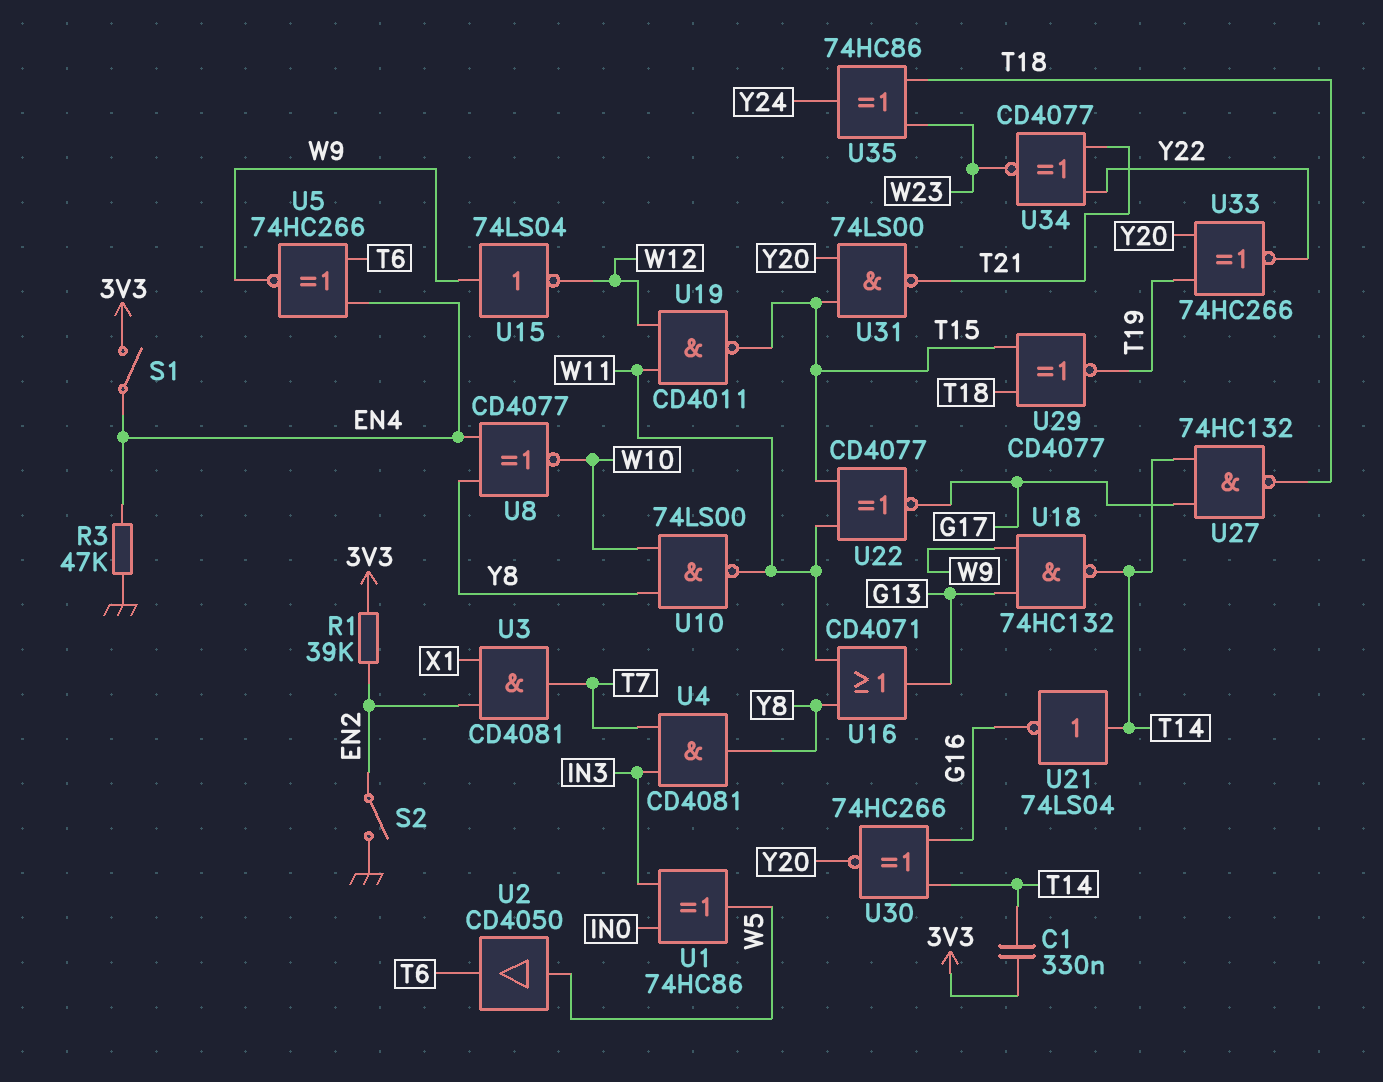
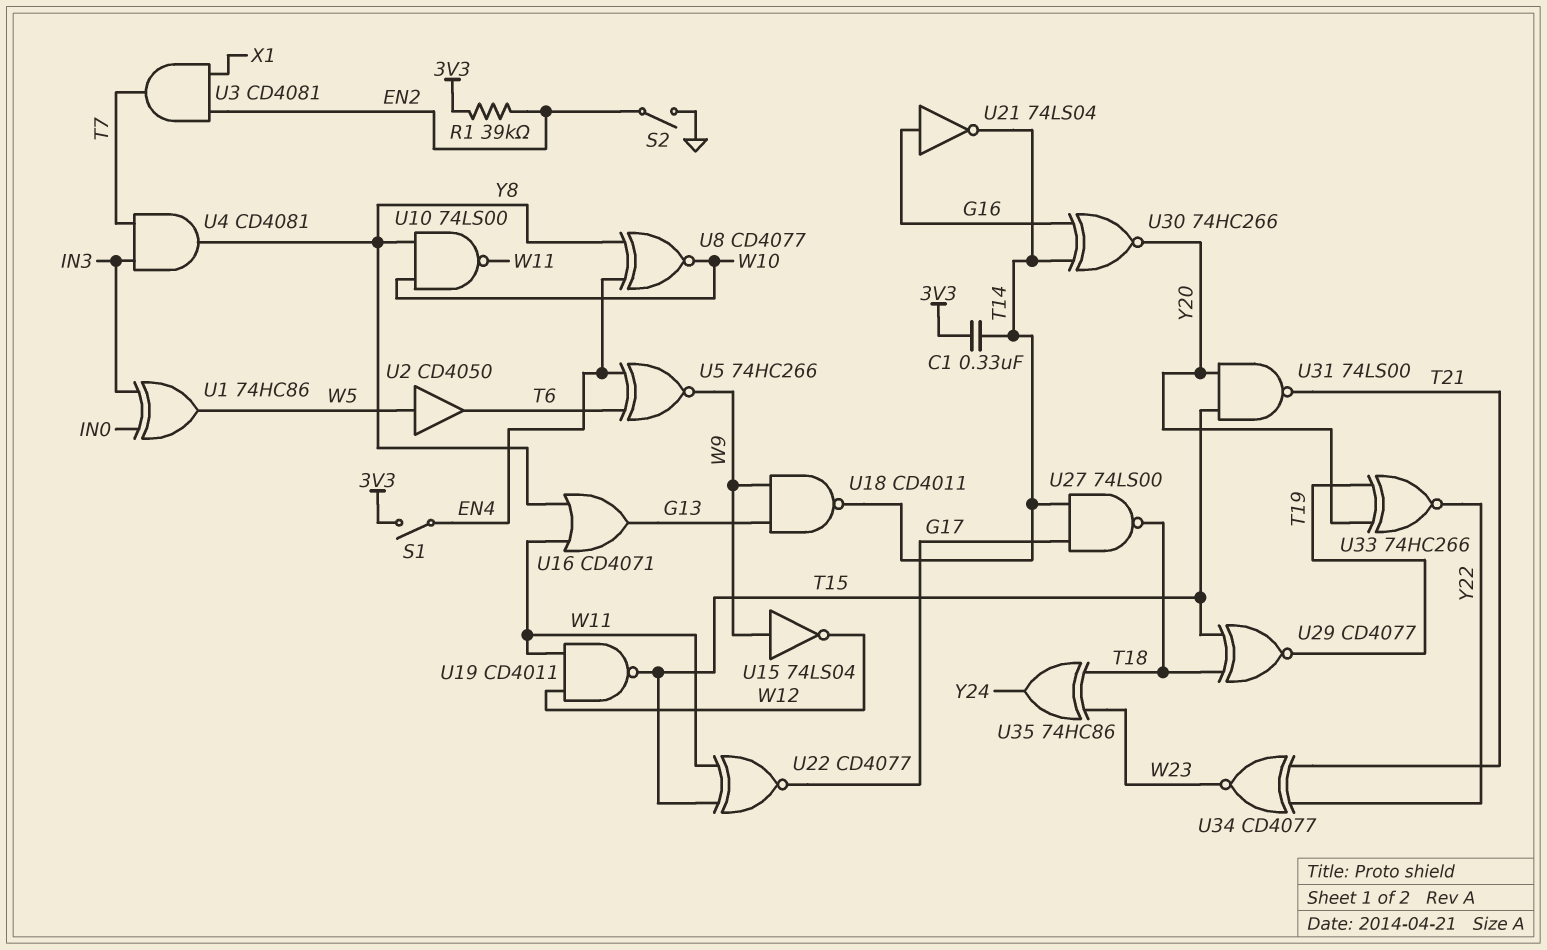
R3: 47k (EN4, GND) -> none
U18: NAND 74HC132 (in G13, in W9, out T14) -> NAND CD4011 (in G13, in W9, out T14)
U21: NOT 74LS04 (in T14, out G16) -> NOT 74LS04 (in G16, out T14)
U27: NAND 74HC132 (in G17, in T14, out T18) -> NAND 74LS00 (in G17, in T14, out T18)

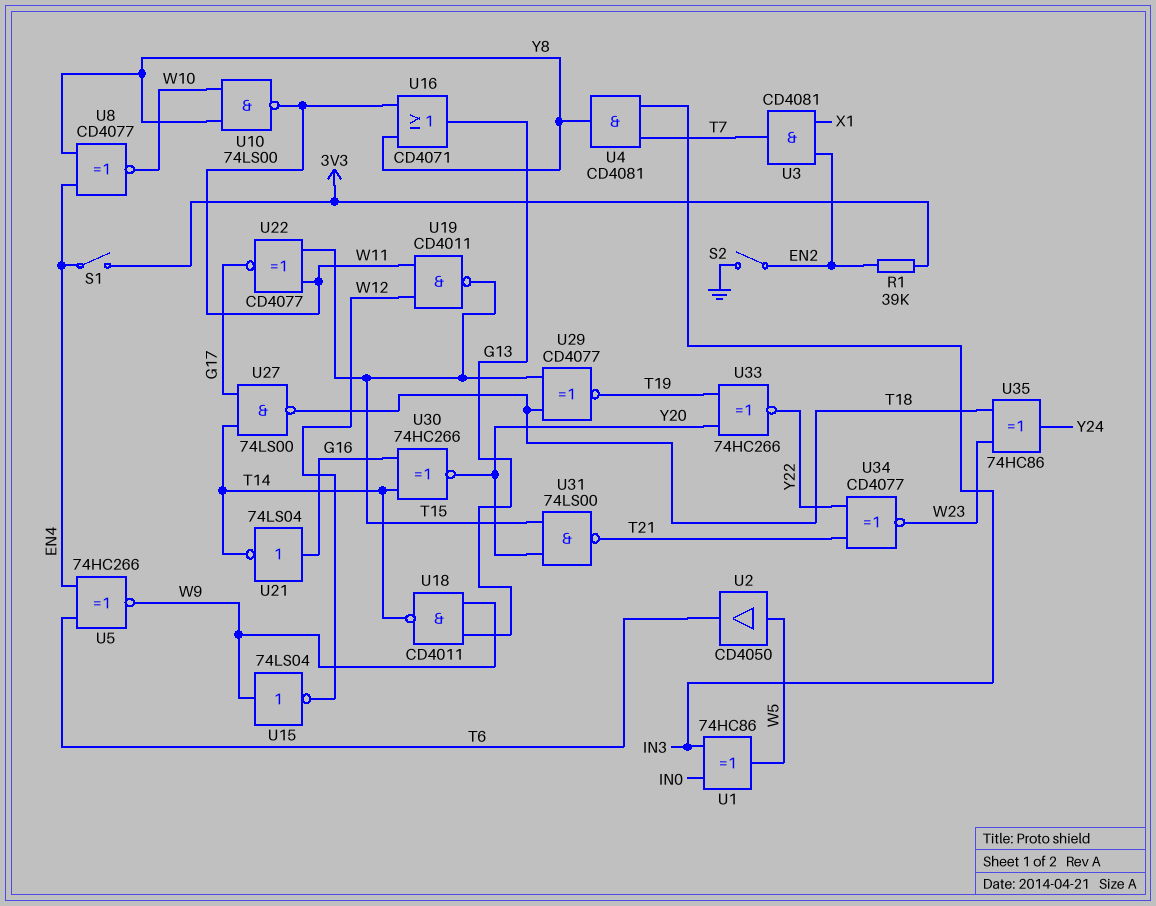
C1: 330nF (3V3, T14) -> none

